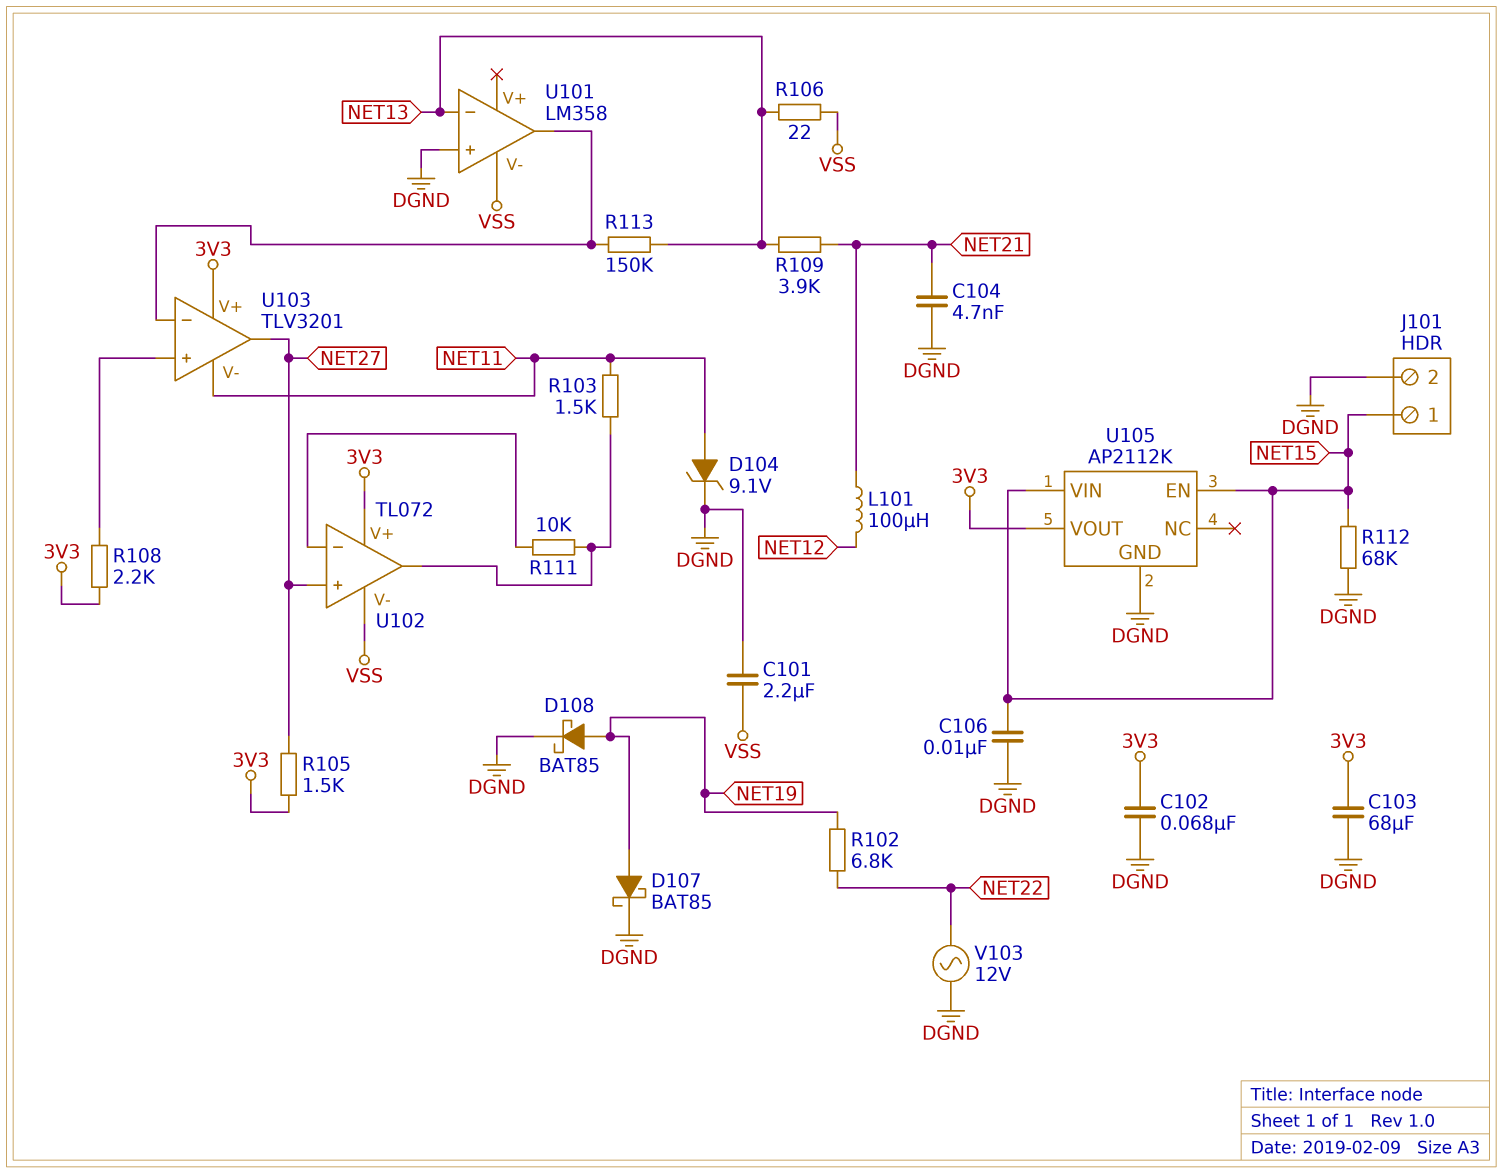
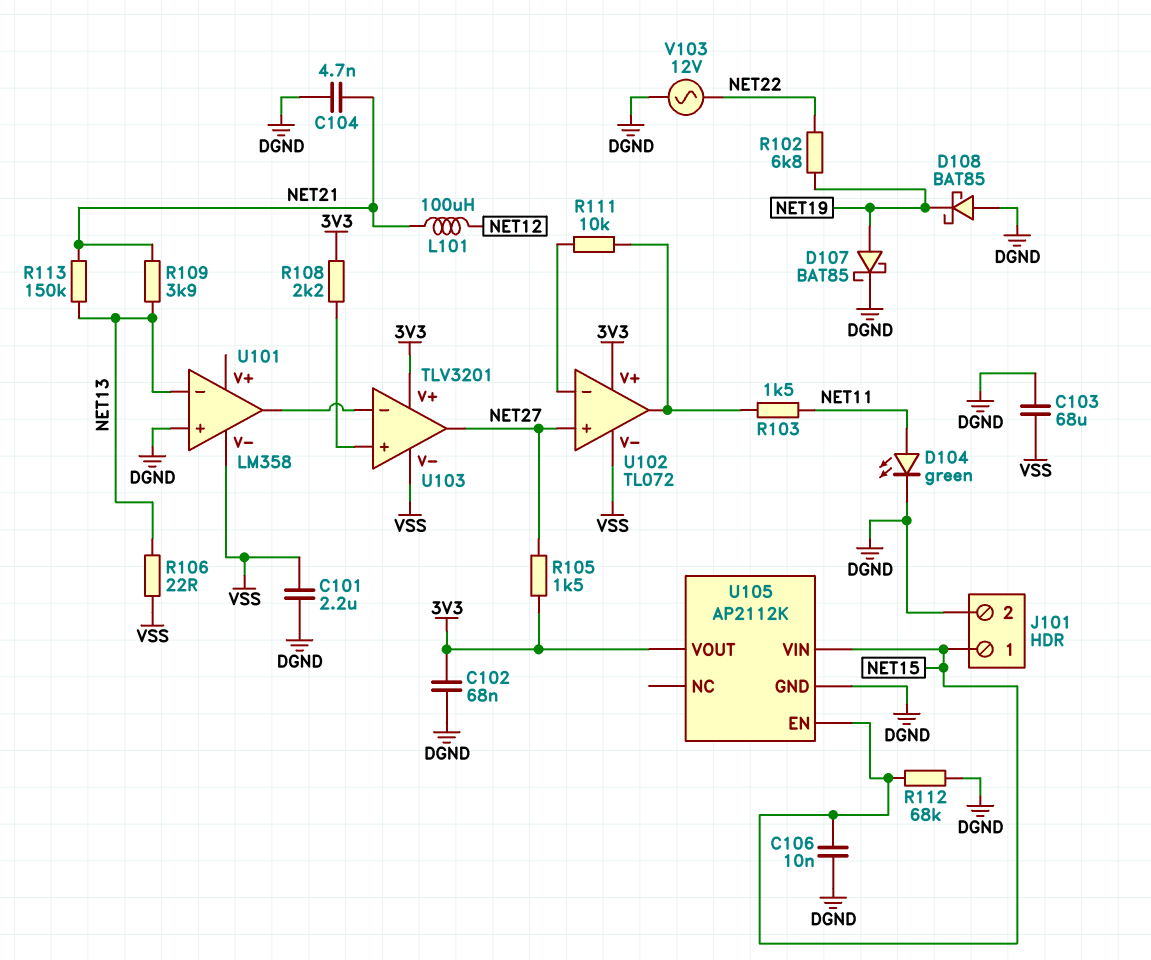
C103: 68uF (3V3, DGND) -> 68uF (DGND, VSS)
D104: zener 9.1V (A NET11, K DGND) -> LED green (A NET11, K DGND)
D108: schottky BAT85 (A NET19, K DGND) -> schottky BAT85 (A DGND, K NET19)
R113: 150k (NET13, U101/out) -> 150k (NET13, NET21)
U103 pin V-: NET11 -> VSS

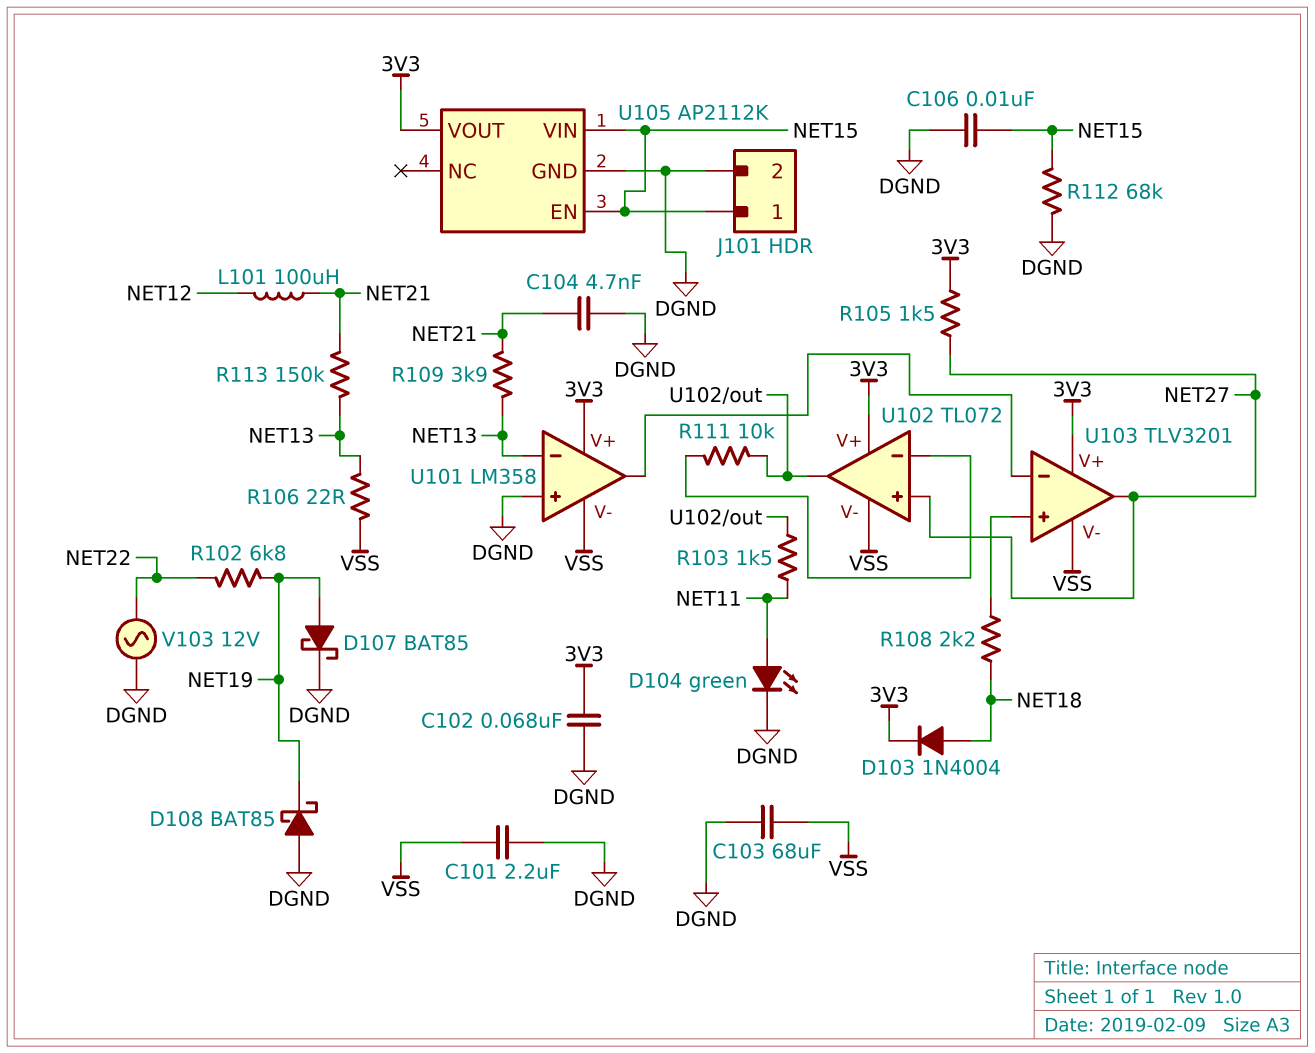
D103: none -> diode 1N4004 (A NET18, K 3V3)
R108: 2.2k (3V3, U103/in+) -> 2.2k (NET18, U103/in+)
U101 pin V+: none -> 3V3

